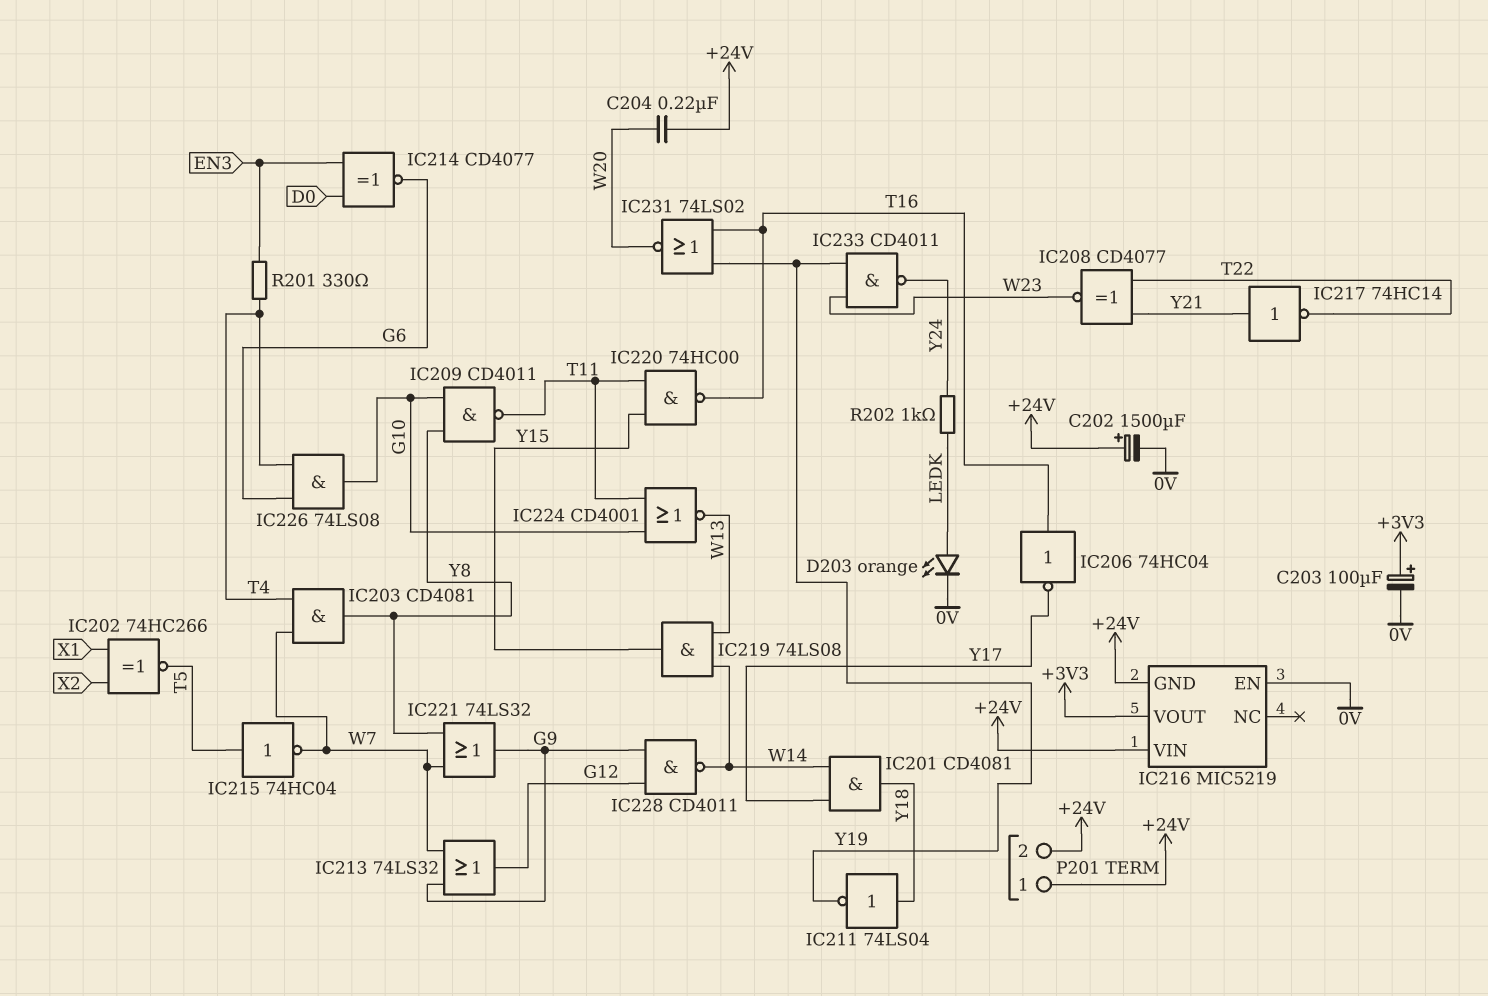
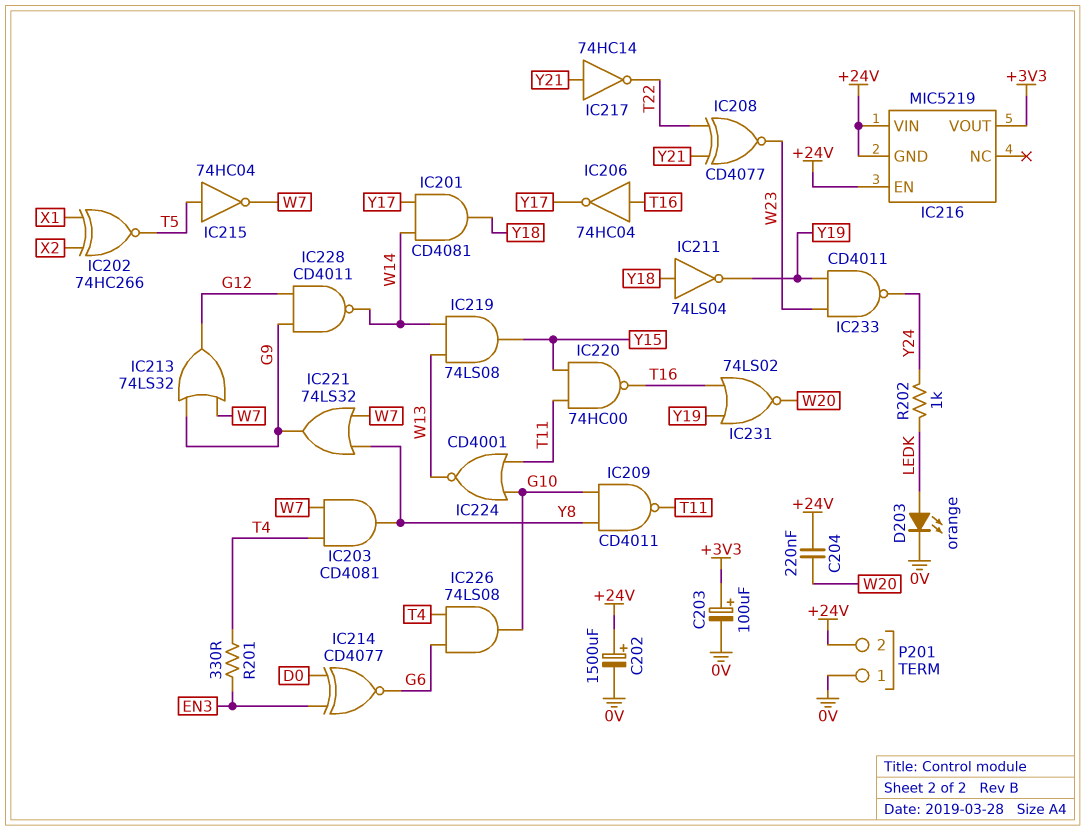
IC216 pin EN: 0V -> +24V
P201 pin 1: +24V -> 0V

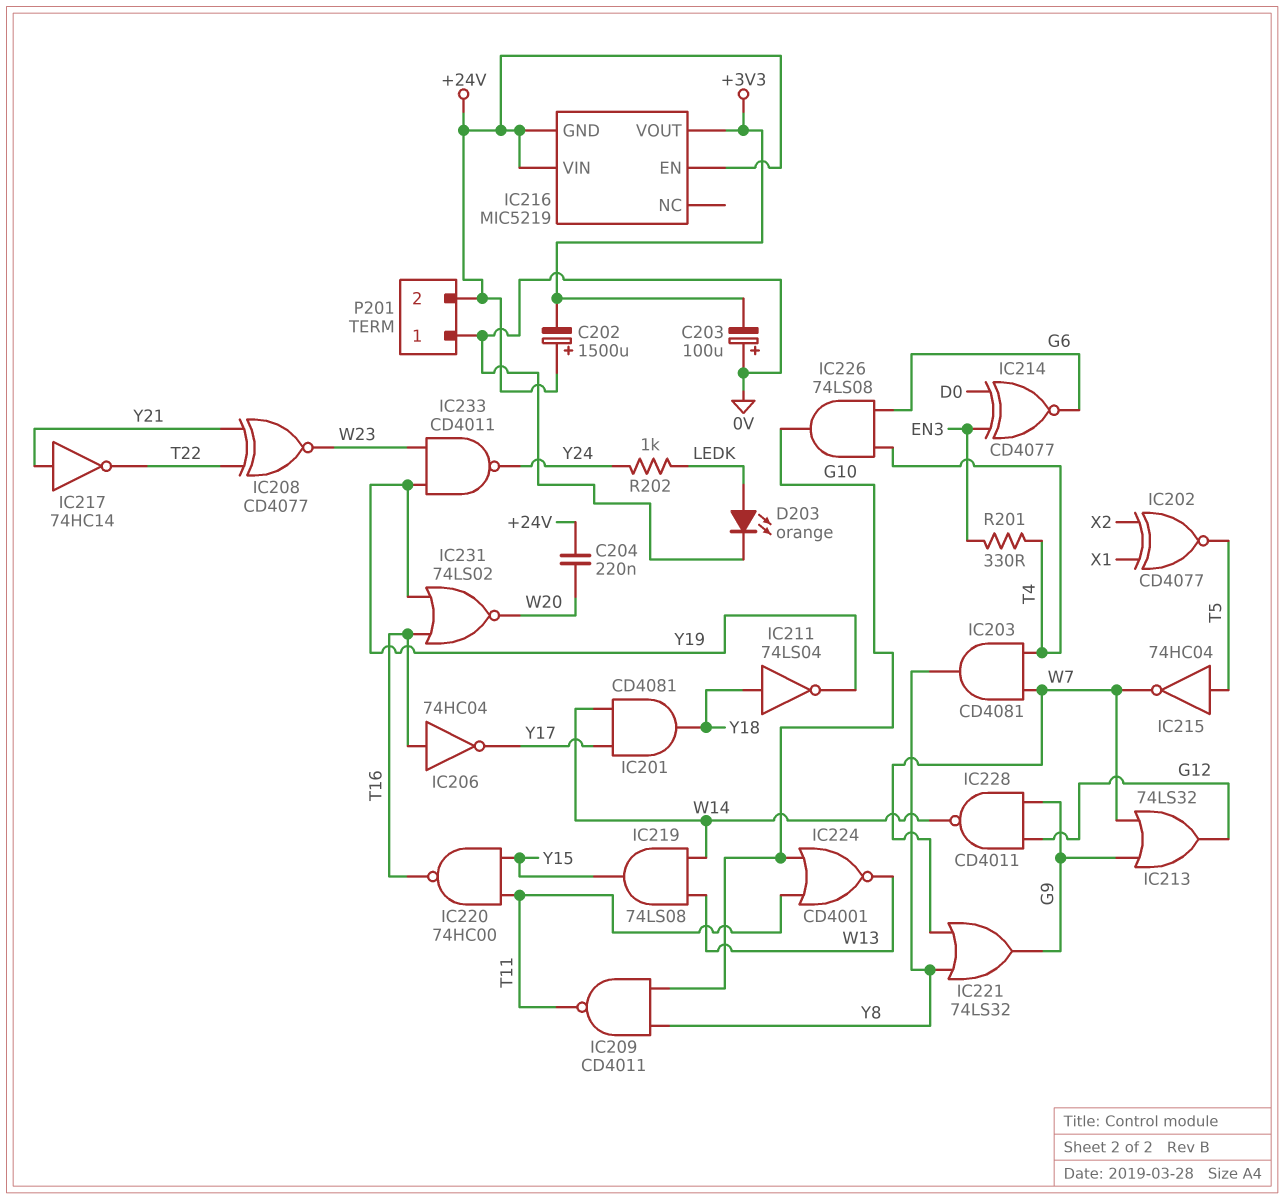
C202: 1500uF (plus +24V, minus 0V) -> 1500uF (plus +24V, minus +3V3)
C203: 100uF (plus +3V3, minus 0V) -> 100uF (plus 0V, minus +3V3)
IC202: XNOR 74HC266 (in X1, in X2, out T5) -> XNOR CD4077 (in X1, in X2, out T5)

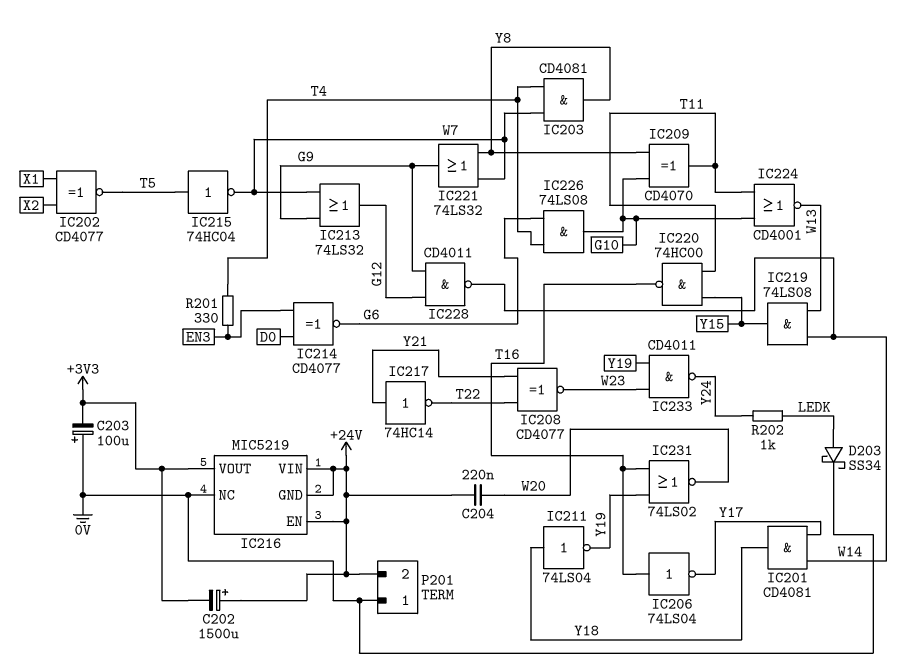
D203: LED orange (A LEDK, K 0V) -> schottky SS34 (A LEDK, K 0V)
IC206: NOT 74HC04 (in T16, out Y17) -> NOT 74LS04 (in T16, out Y17)
IC209: NAND CD4011 (in G10, in Y8, out T11) -> XOR CD4070 (in G10, in Y8, out T11)
IC216 pin NC: none -> 0V

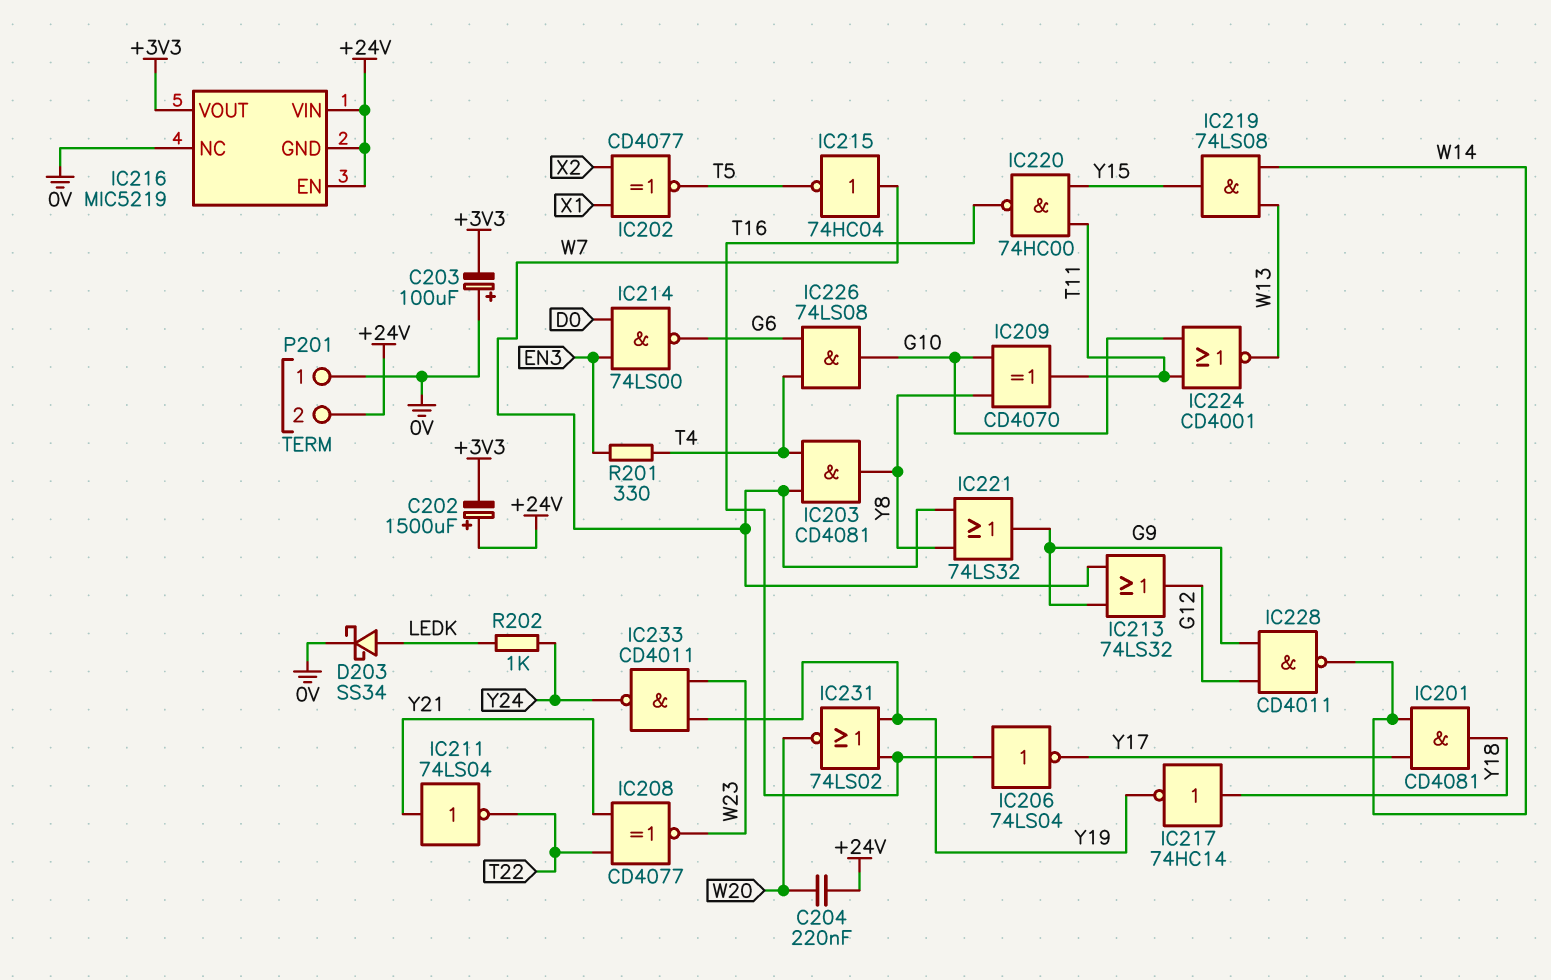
IC211: NOT 74LS04 (in Y18, out Y19) -> NOT 74LS04 (in Y21, out T22)
IC214: XNOR CD4077 (in D0, in EN3, out G6) -> NAND 74LS00 (in D0, in EN3, out G6)
IC215: NOT 74HC04 (in T5, out W7) -> NOT 74HC04 (in W7, out T5)
IC217: NOT 74HC14 (in Y21, out T22) -> NOT 74HC14 (in Y18, out Y19)

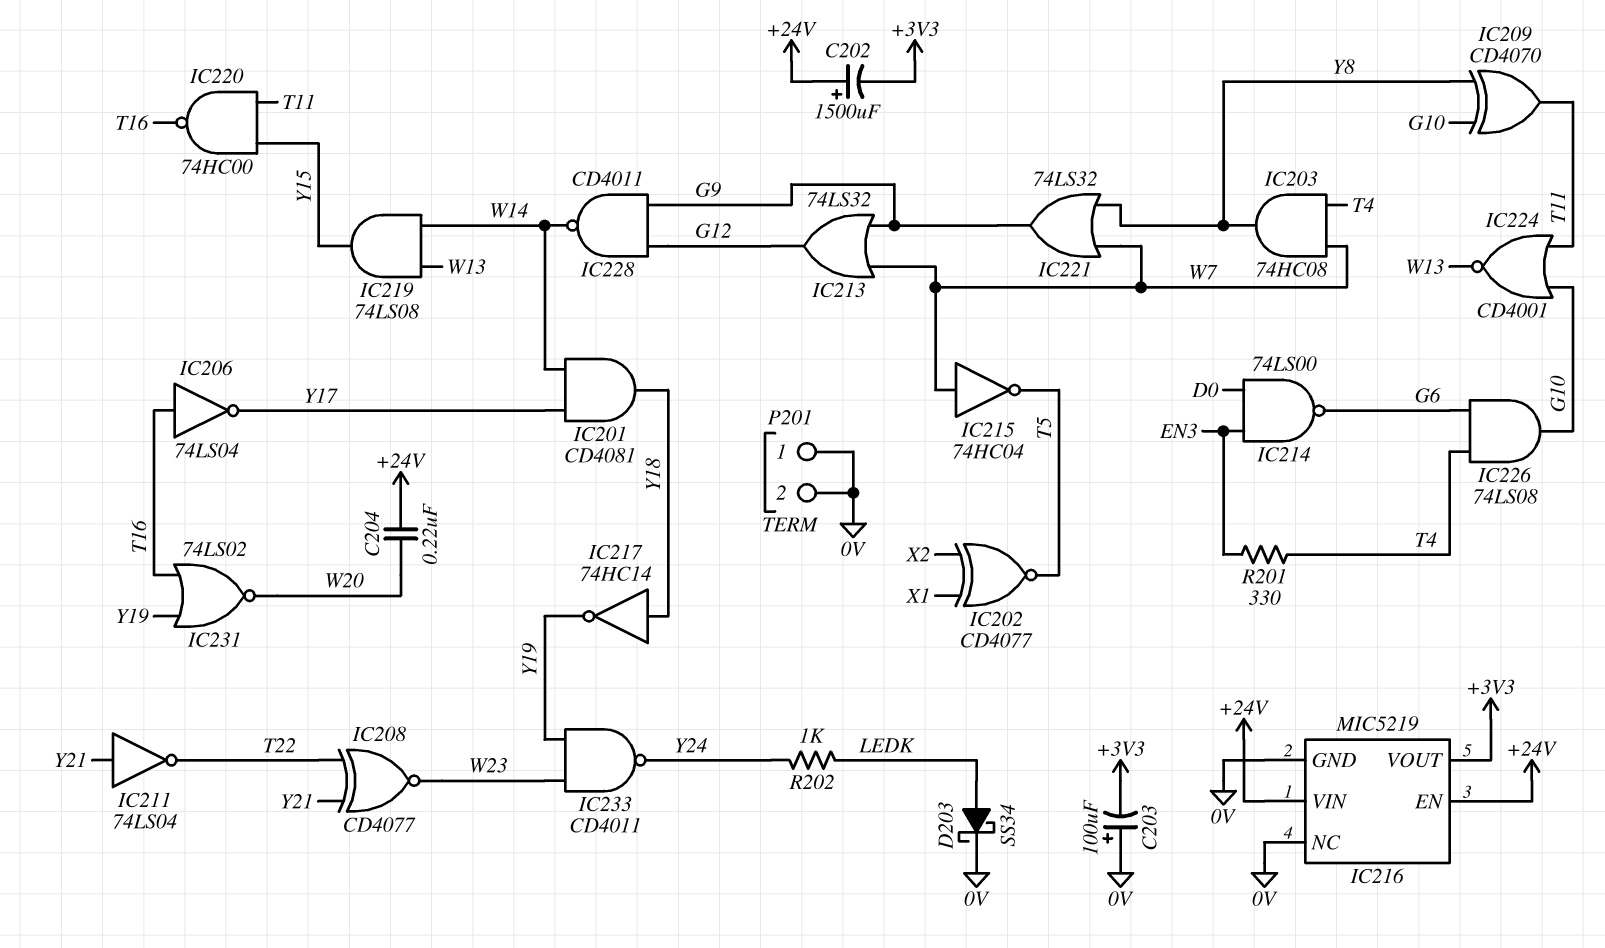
IC203: AND CD4081 (in T4, in W7, out Y8) -> AND 74HC08 (in T4, in W7, out Y8)
IC216 pin GND: +24V -> 0V
P201 pin 2: +24V -> 0V

